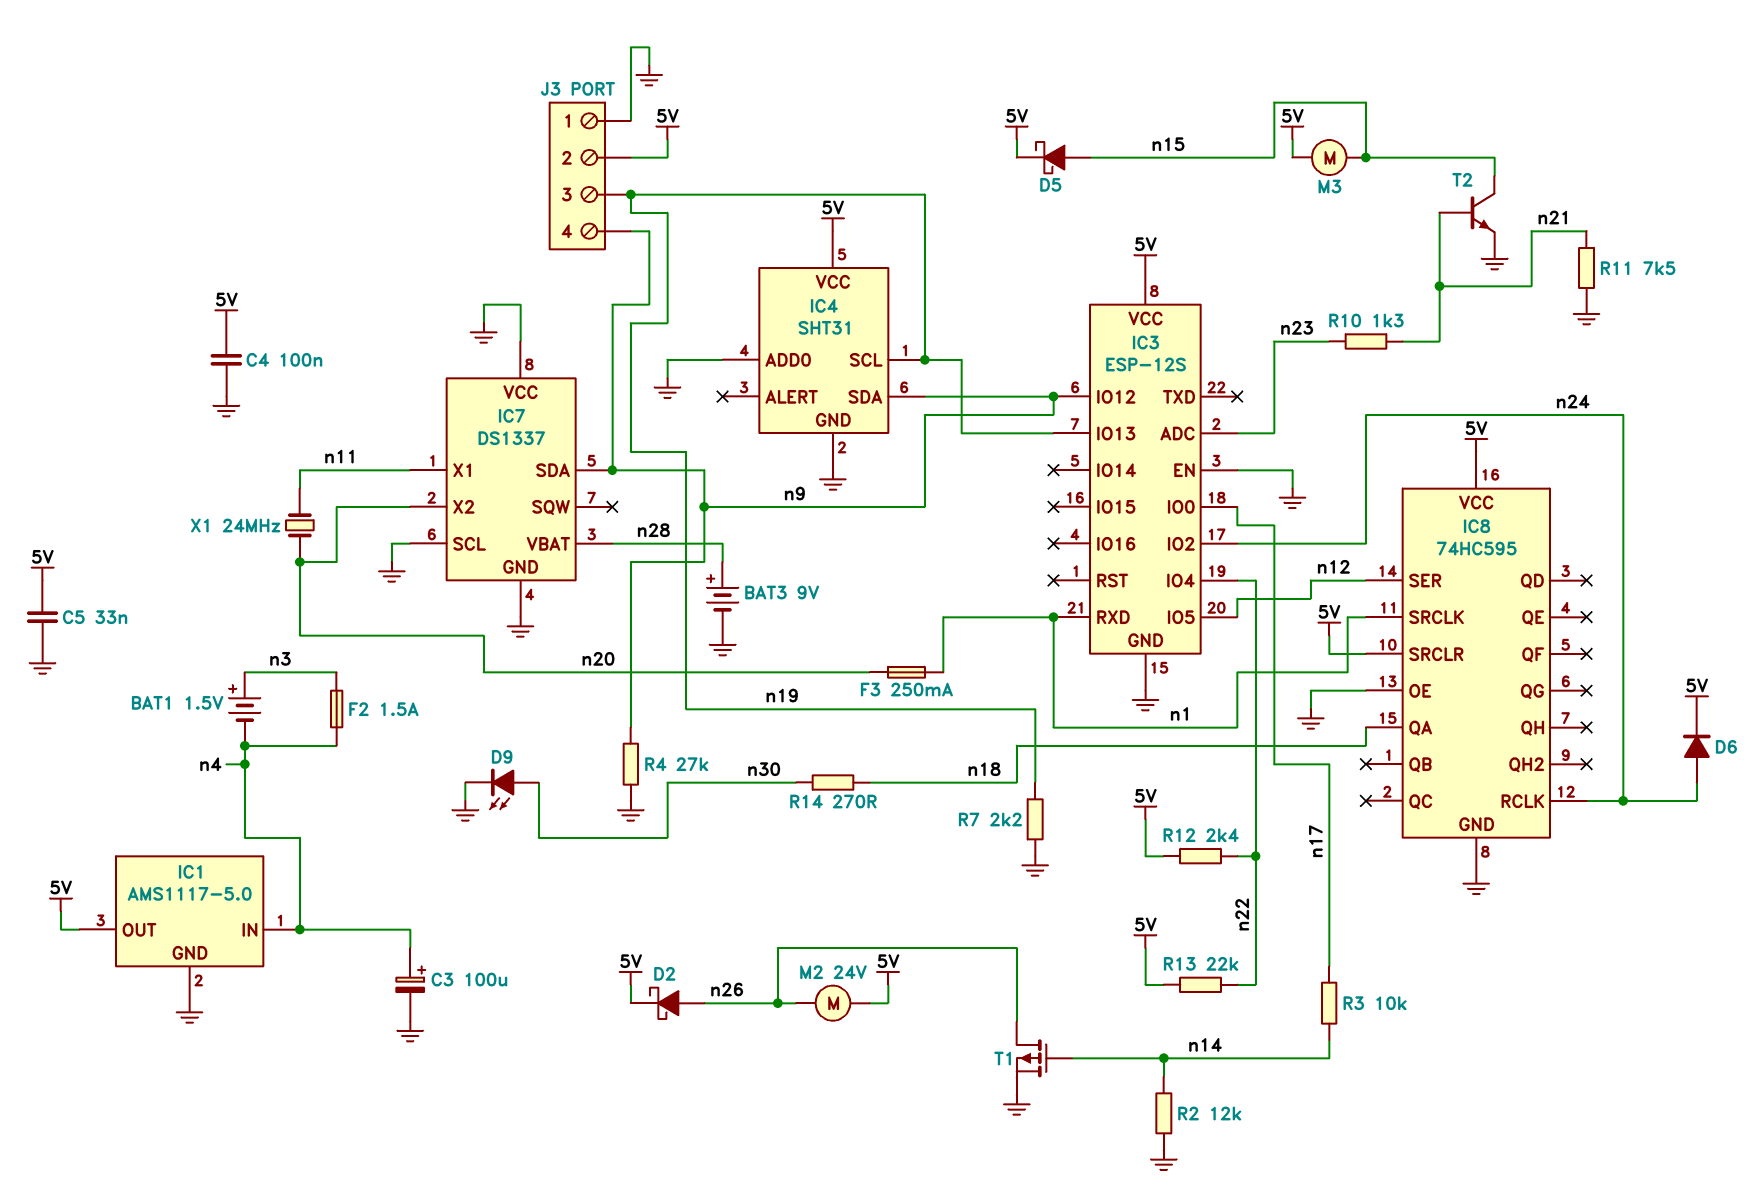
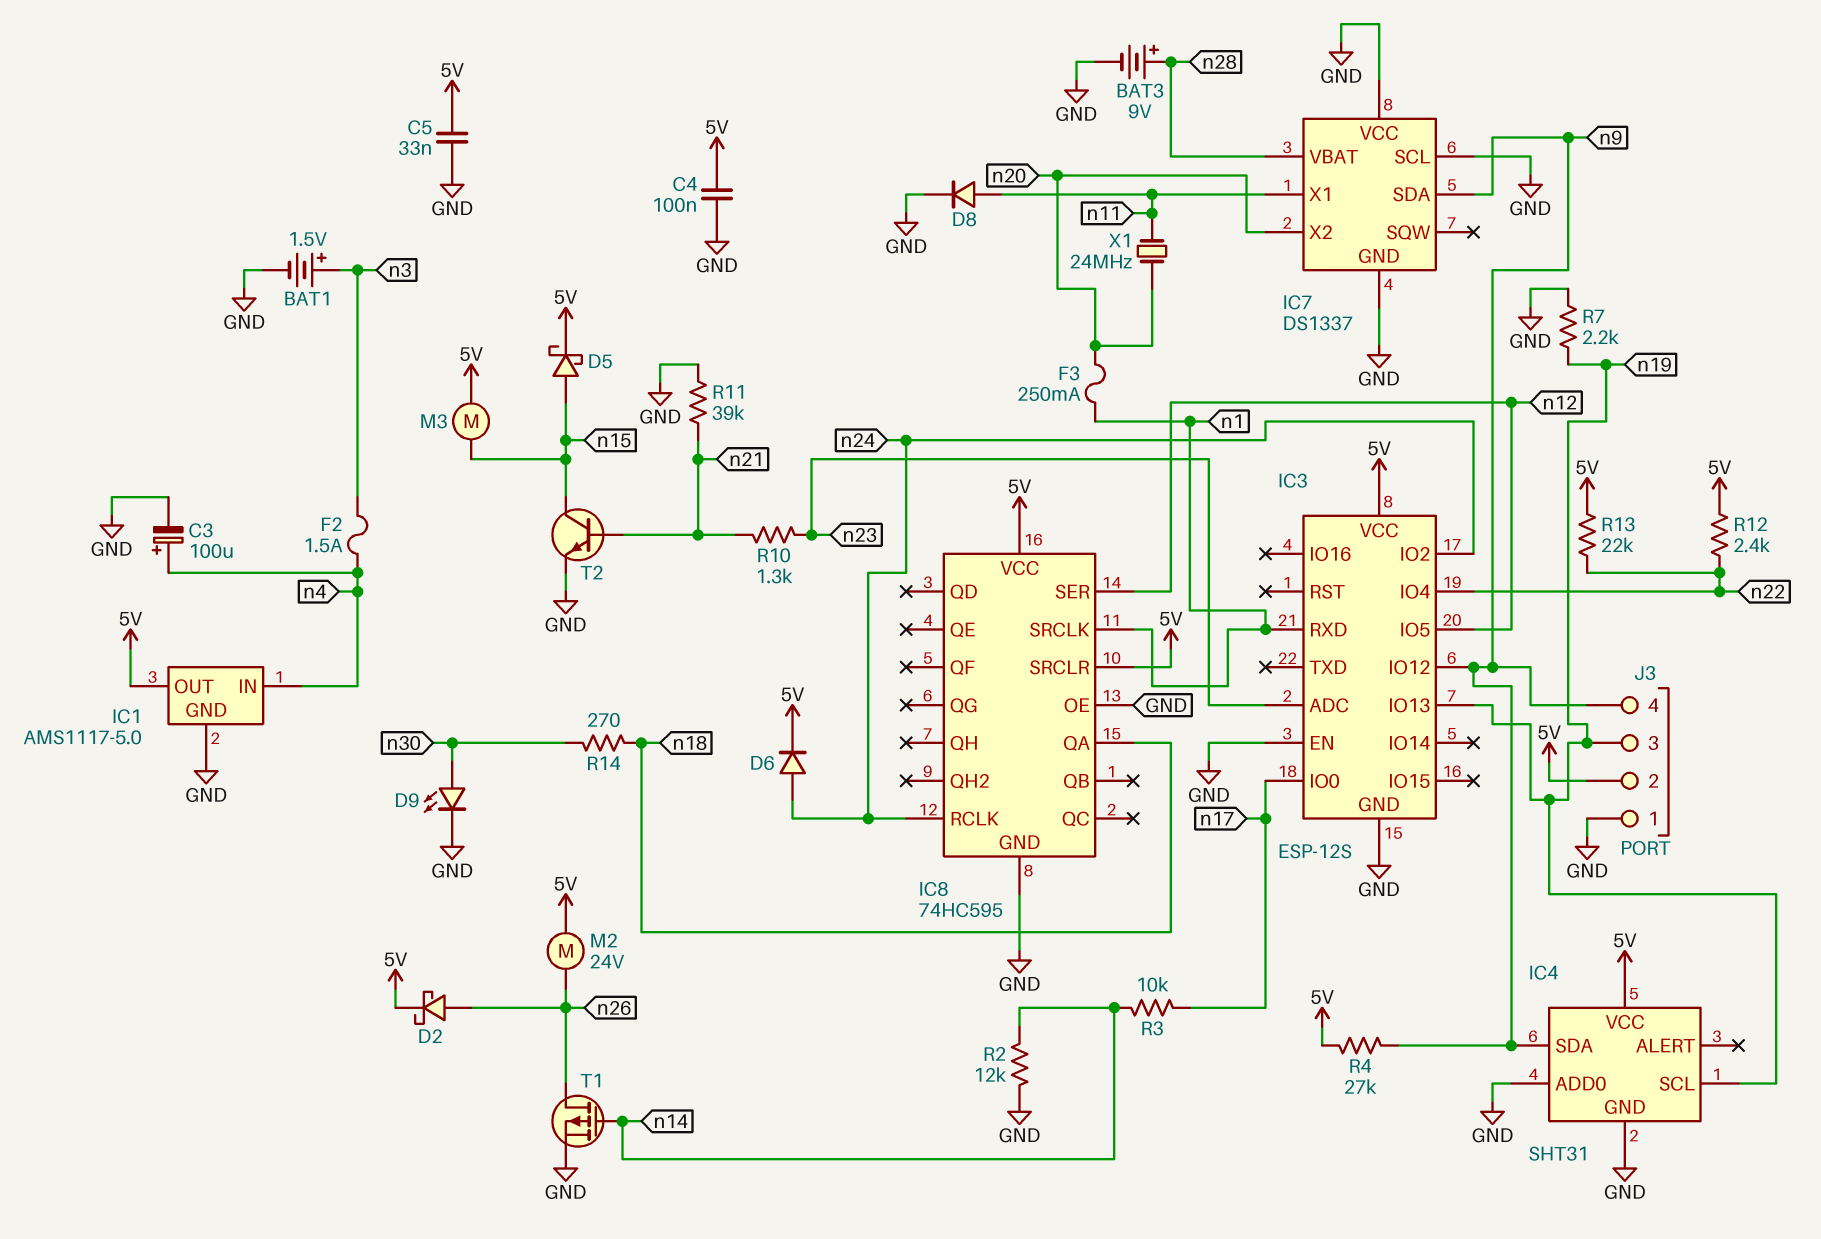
BAT1: 1.5V (plus n3, minus n4) -> 1.5V (plus n3, minus GND)
D8: none -> diode (A n11, K GND)
R4: 27k (GND, n9) -> 27k (5V, n9)
R11: 7.5k (GND, n21) -> 39k (GND, n21)

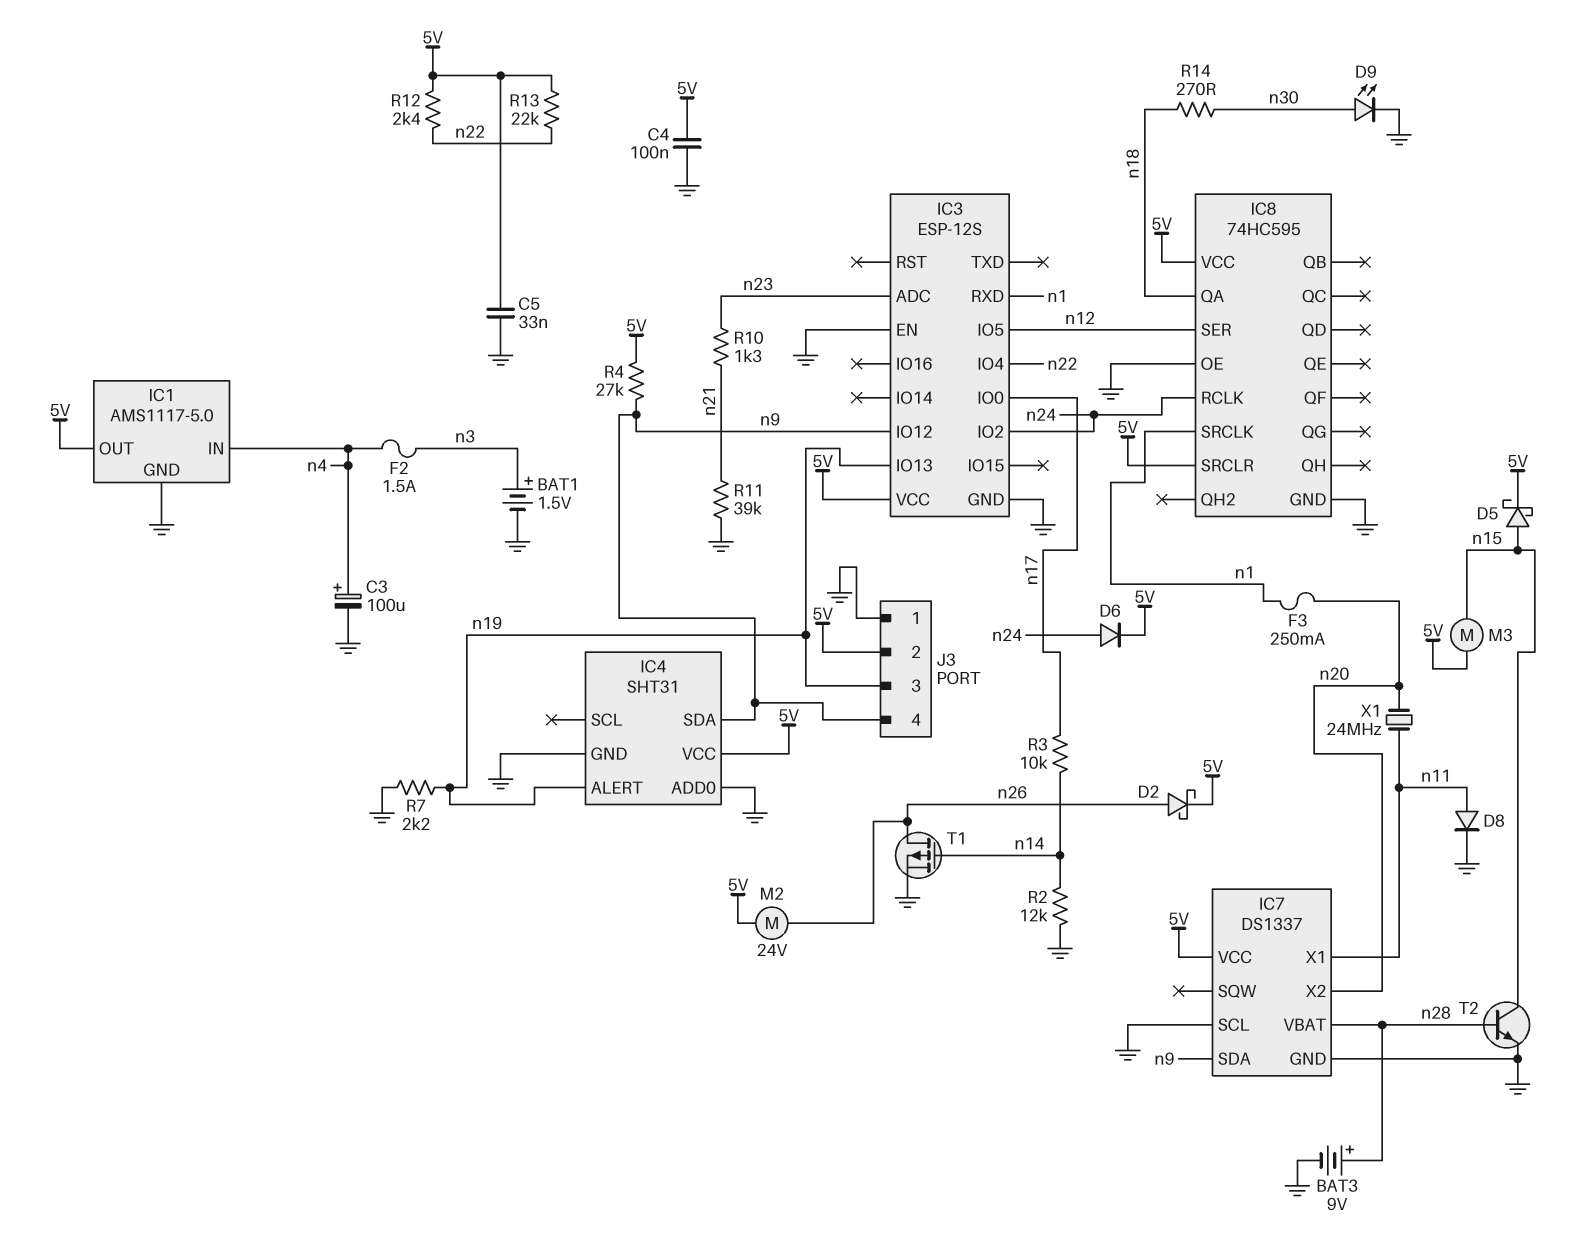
IC4 pin ALERT: none -> n19
IC4 pin SCL: n19 -> none
IC7 pin VCC: GND -> 5V
T2: NPN (B n21, C n15, E GND) -> NPN (B n28, C n15, E GND)

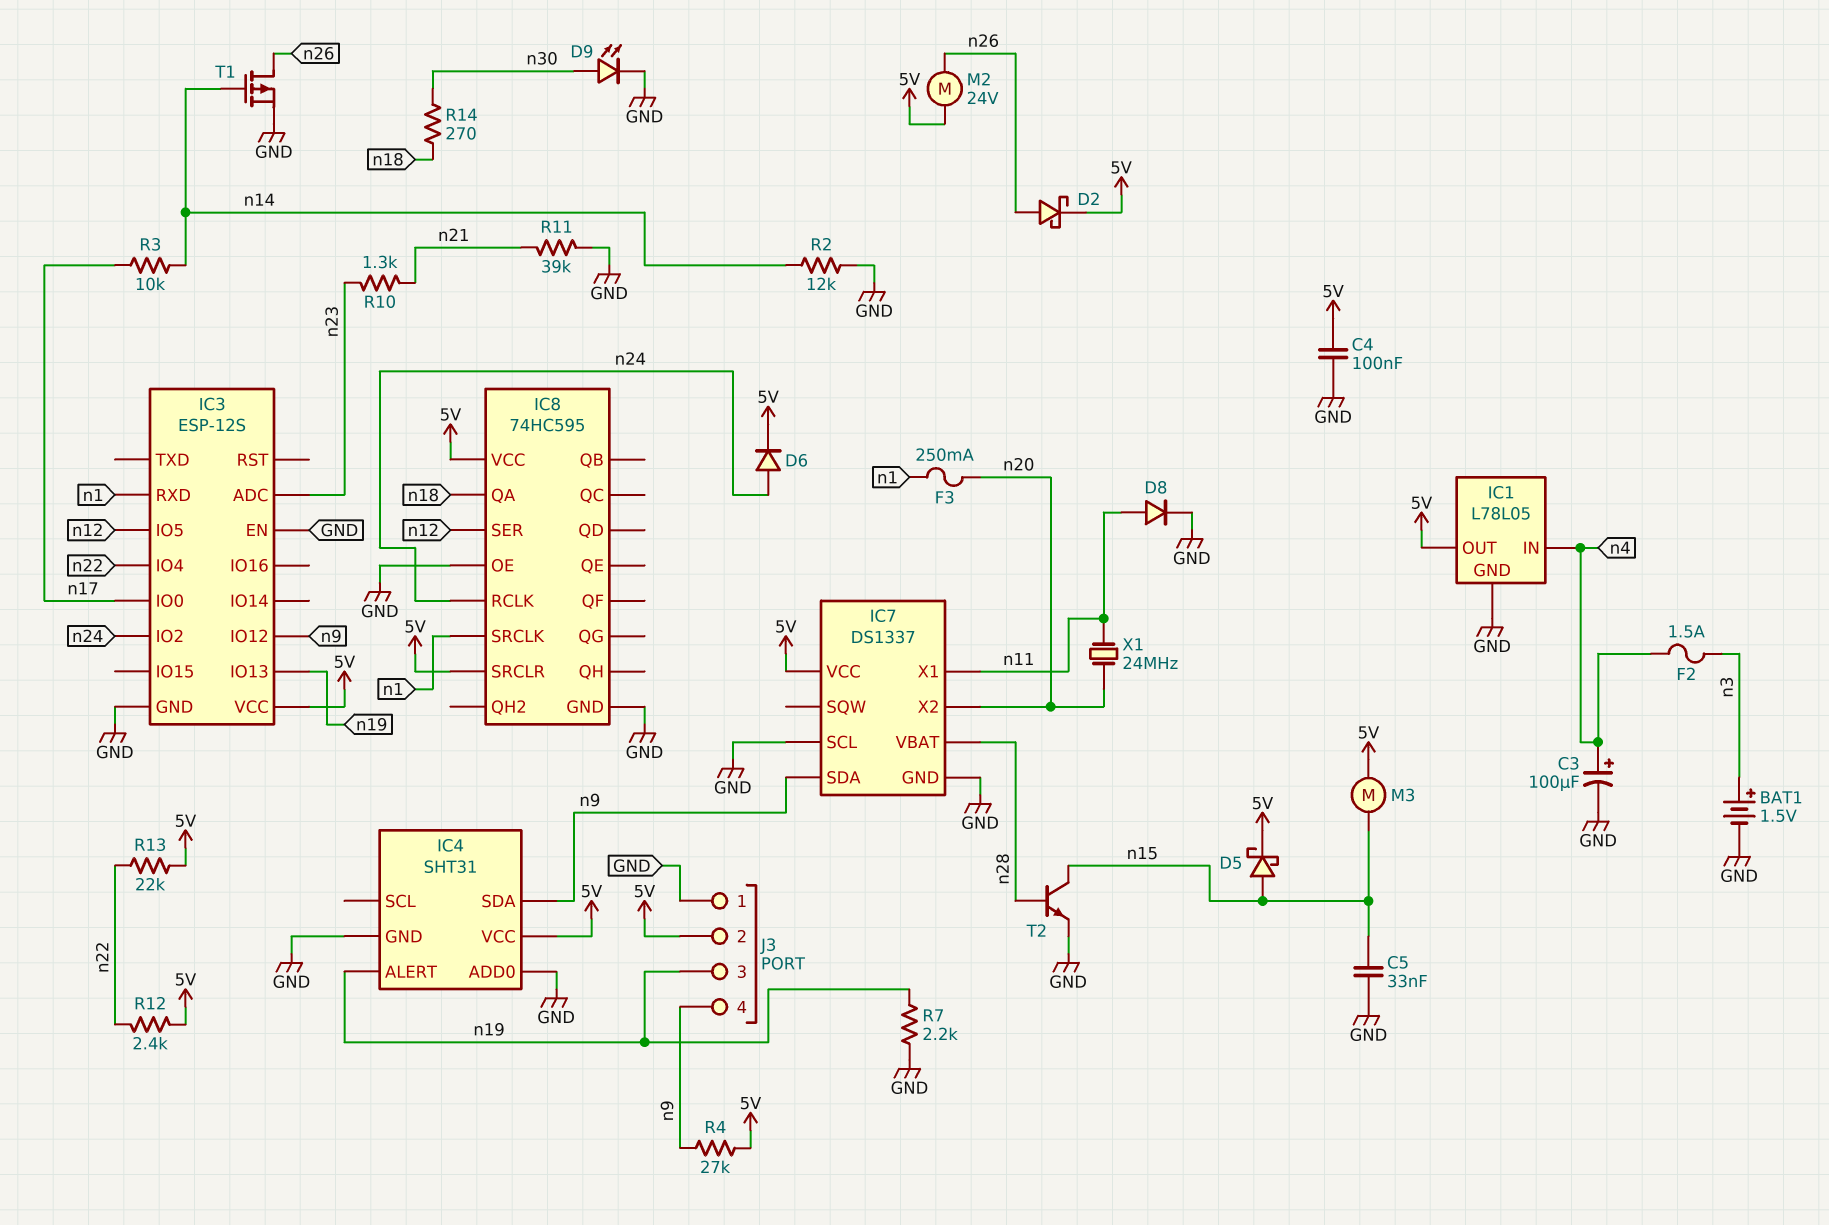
BAT3: 9V (plus n28, minus GND) -> none
C5: 33nF (5V, GND) -> 33nF (GND, n15)
IC1: AMS1117-5.0 -> L78L05

